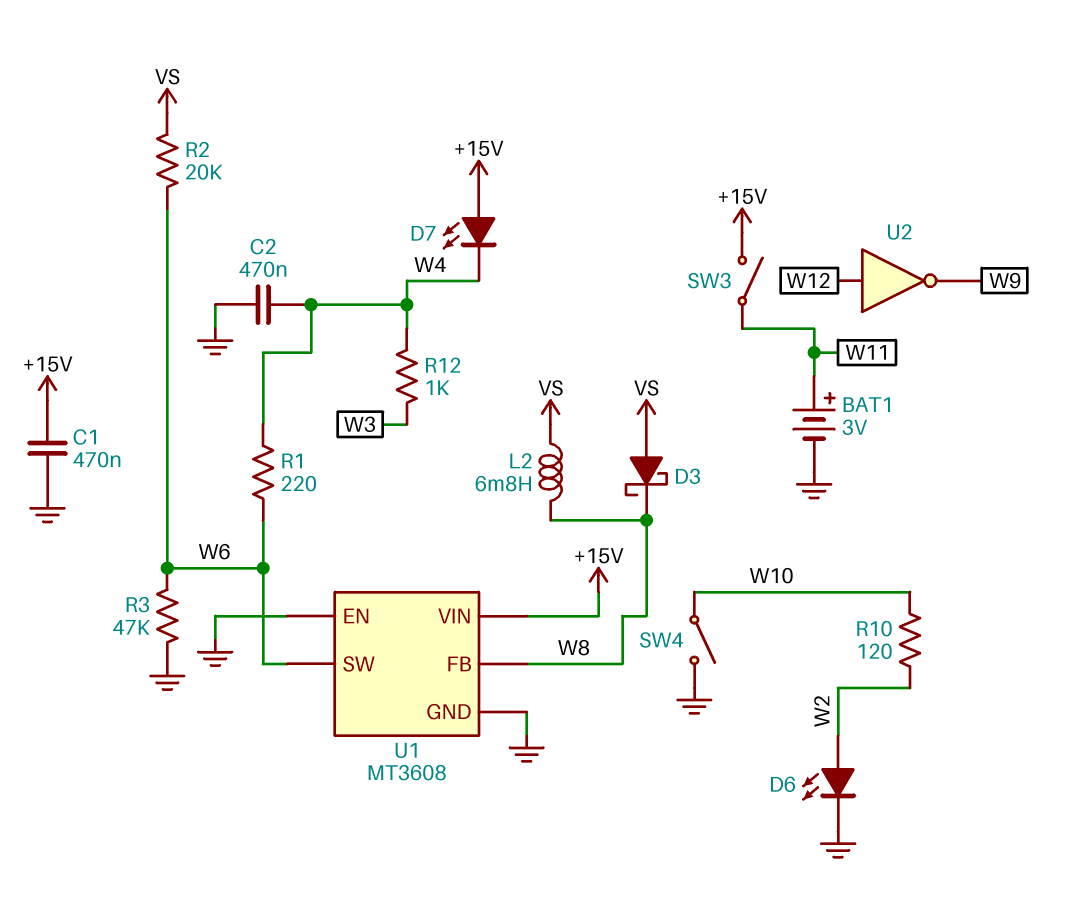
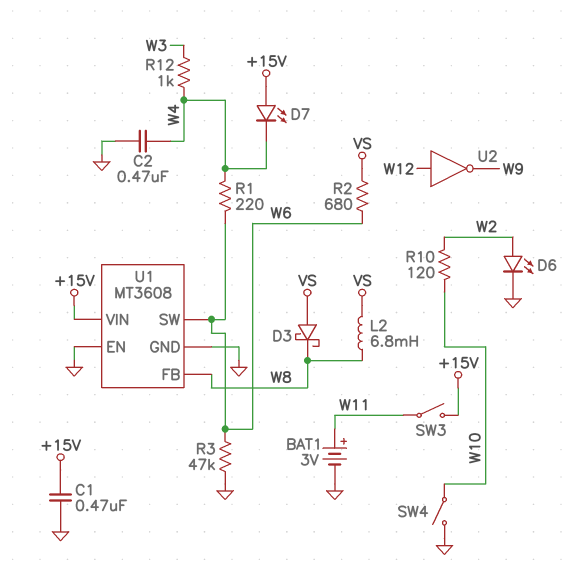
R2: 20k (VS, W6) -> 680 (VS, W6)

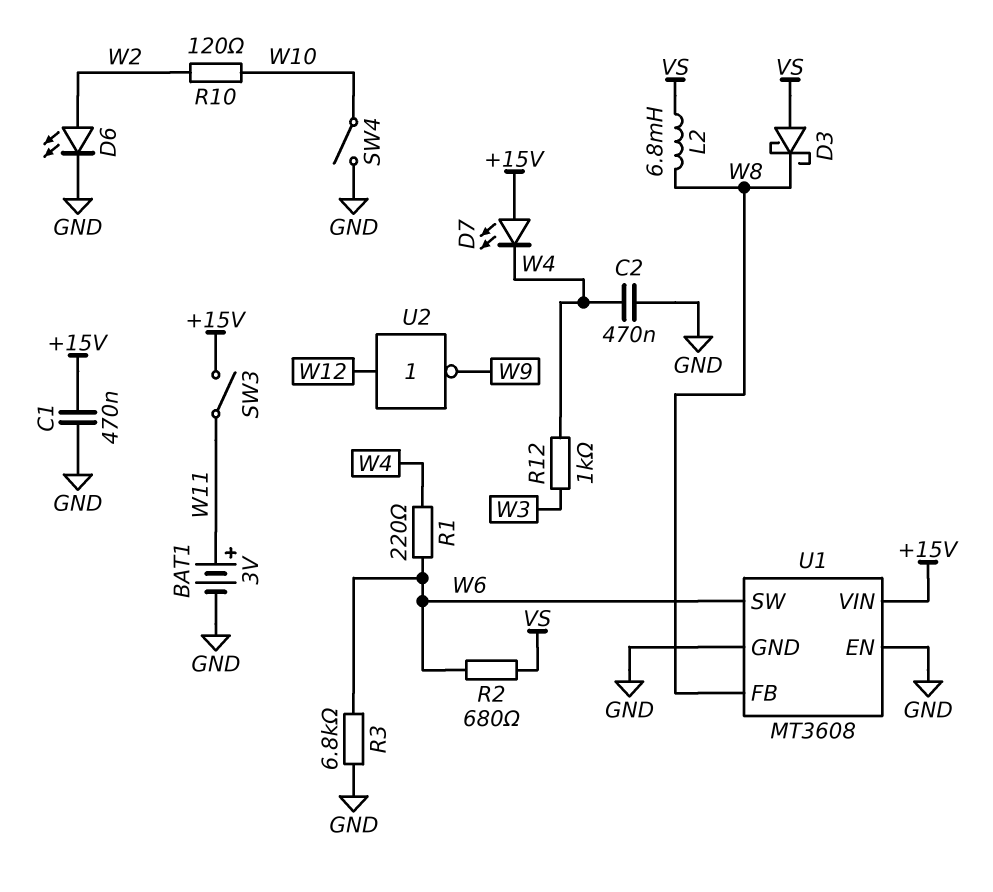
R3: 47k (GND, W6) -> 6.8k (GND, W6)

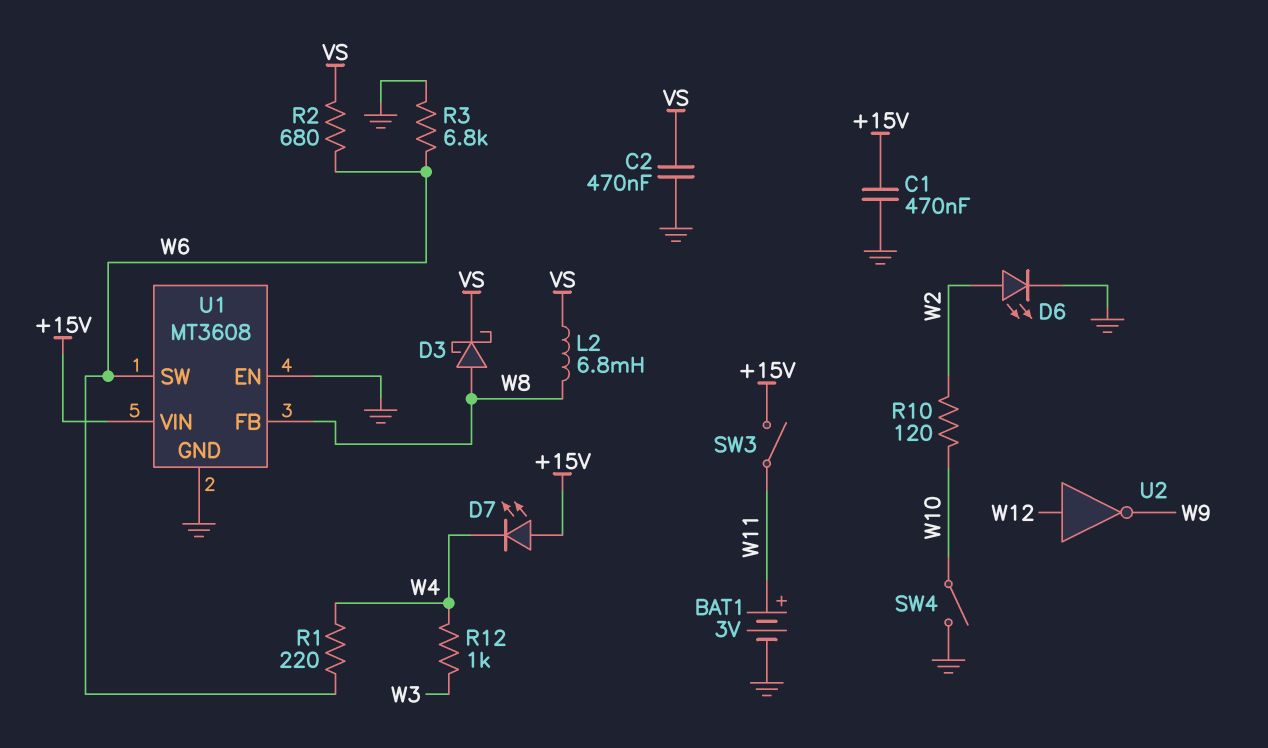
C2: 470nF (GND, W4) -> 470nF (GND, VS)
D3: schottky (A VS, K W8) -> schottky (A W8, K VS)

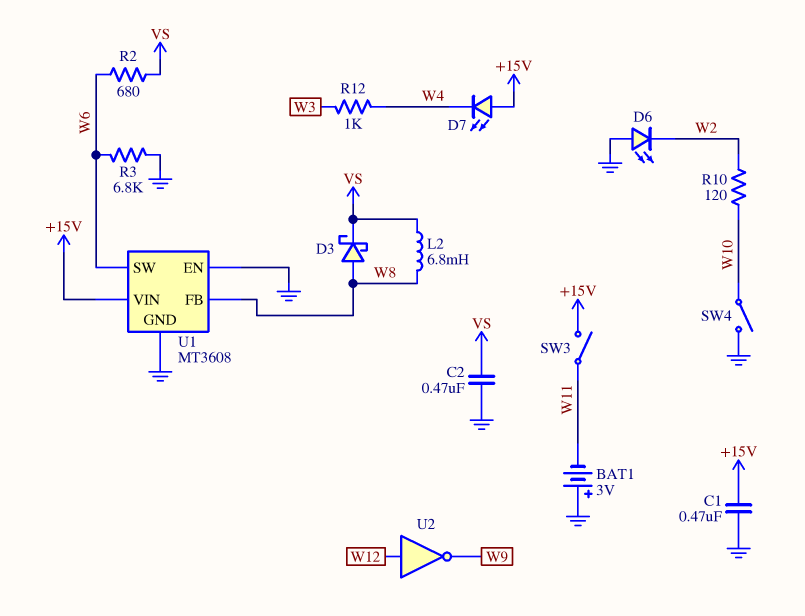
BAT1: 3V (plus W11, minus GND) -> 3V (plus GND, minus W11)
D6: LED (A W2, K GND) -> LED (A GND, K W2)
R1: 220 (W4, W6) -> none

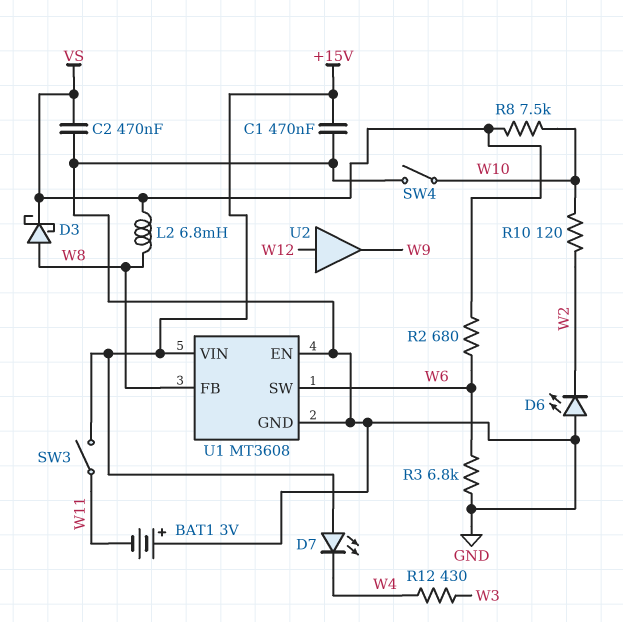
R8: none -> 7.5k (VS, W10)
R12: 1k (W3, W4) -> 430 (W3, W4)
U2: NOT (in W12, out W9) -> buffer (in W12, out W9)

